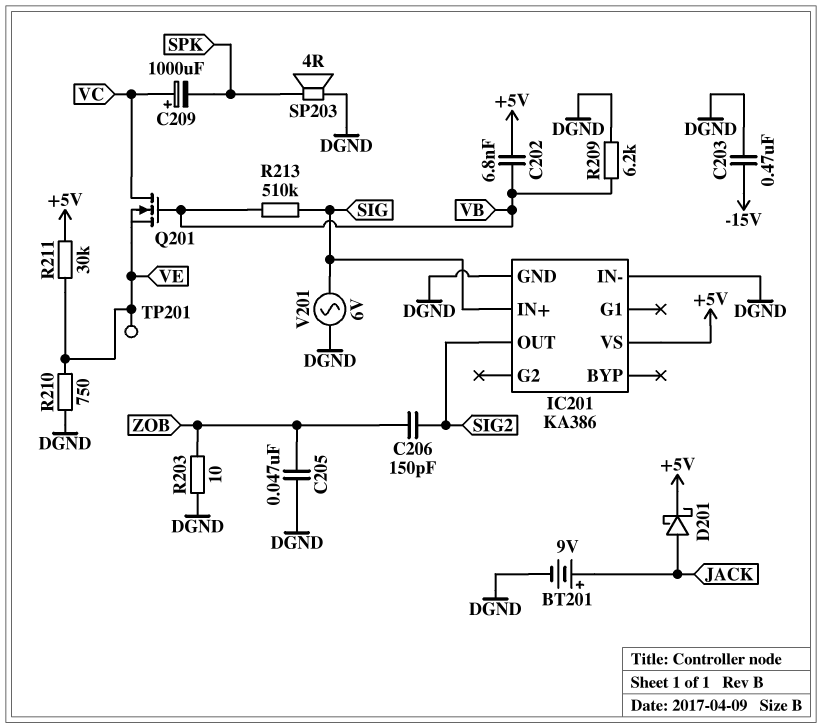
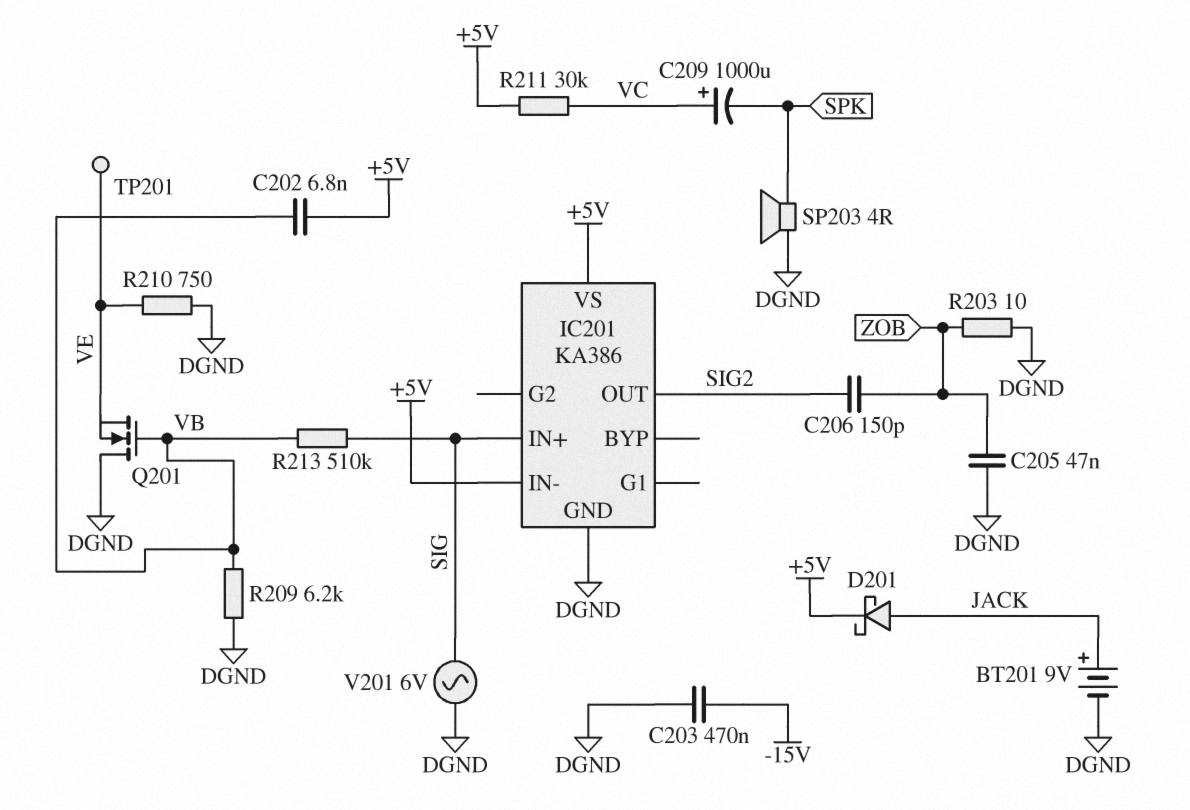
IC201 pin IN-: DGND -> +5V
Q201: NMOS (G VB, D VC, S VE) -> NMOS (G VB, D DGND, S VE)
R211: 30k (+5V, VE) -> 30k (+5V, VC)

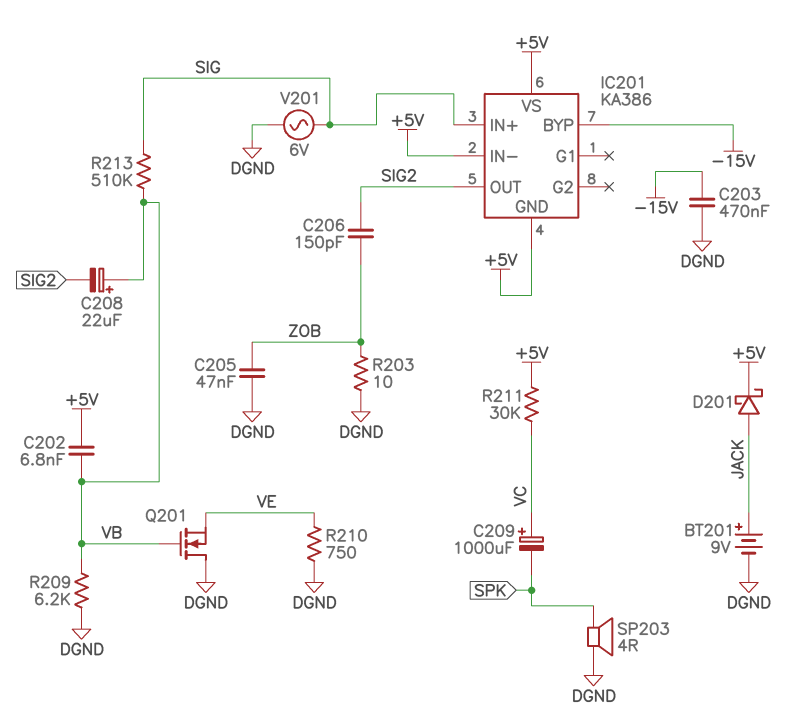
C208: none -> 22uF (plus VB, minus SIG2)
IC201 pin BYP: none -> -15V
IC201 pin GND: DGND -> +5V
TP201: test point (VE) -> none

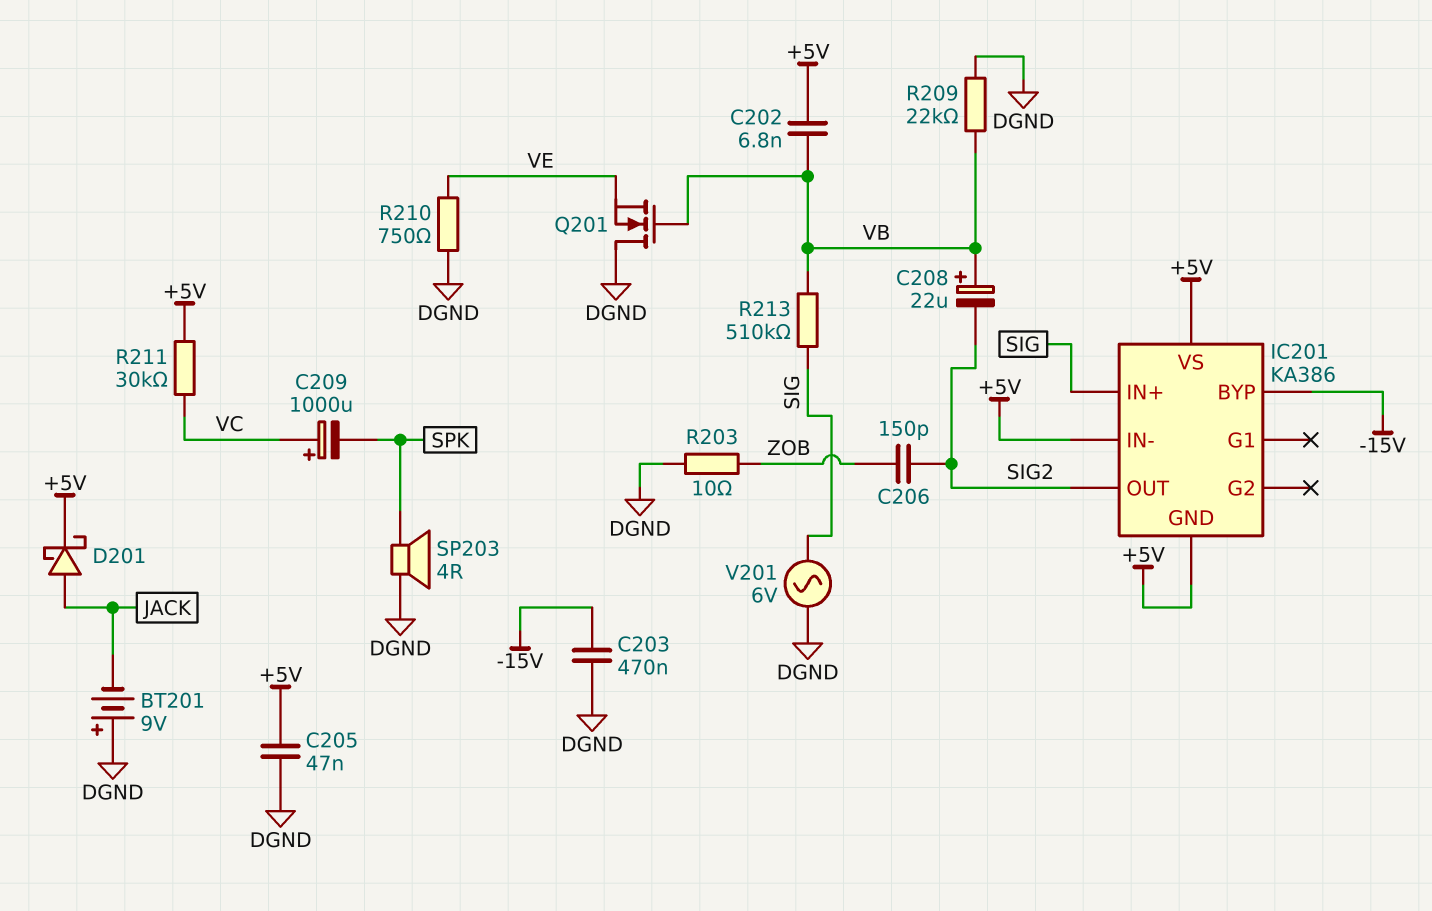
BT201: 9V (plus JACK, minus DGND) -> 9V (plus DGND, minus JACK)
C205: 47nF (DGND, ZOB) -> 47nF (+5V, DGND)
R209: 6.2k (DGND, VB) -> 22k (DGND, VB)

